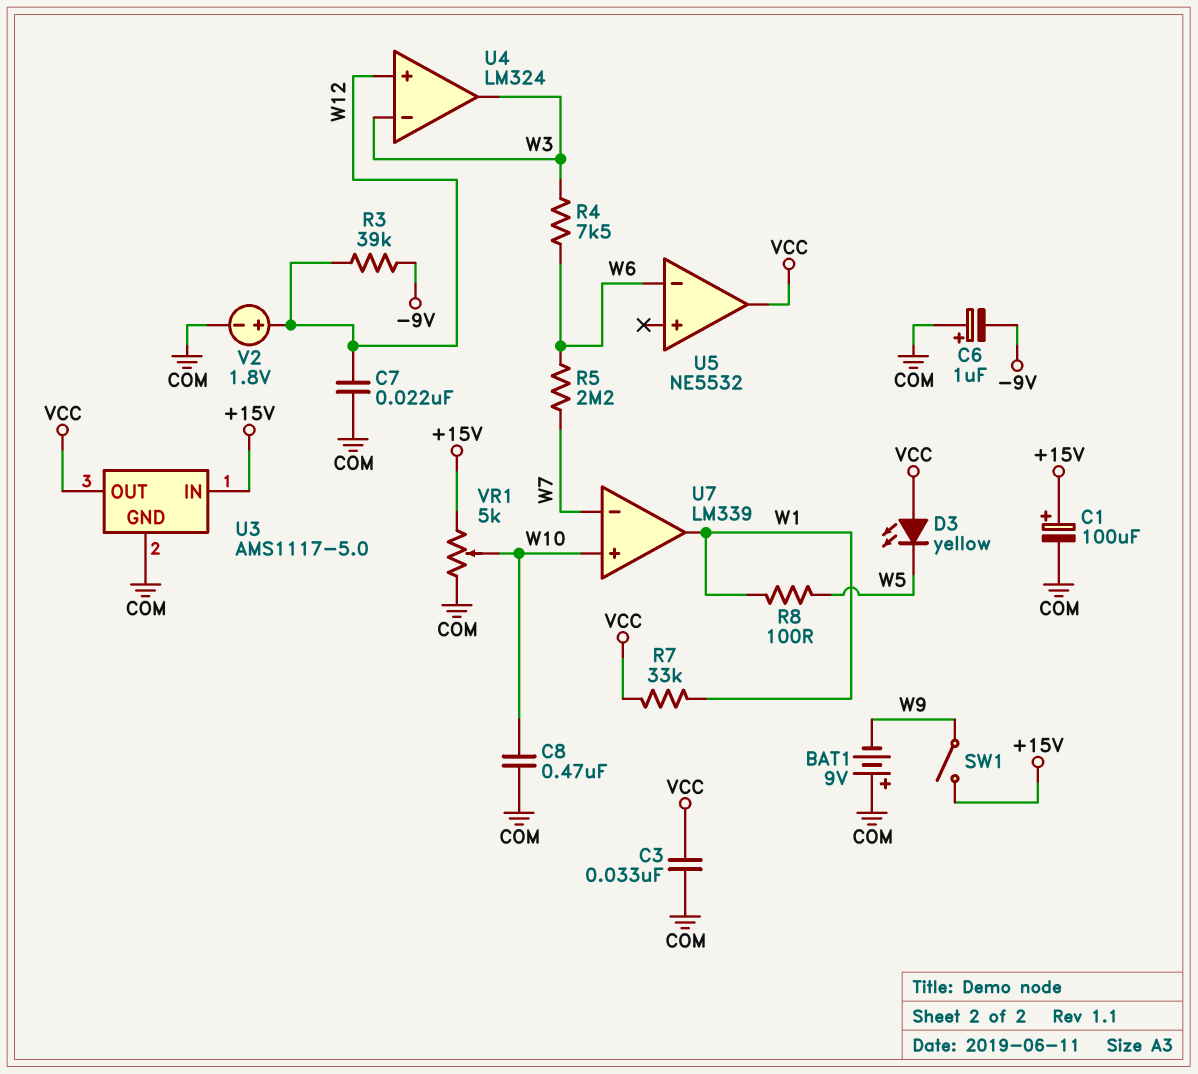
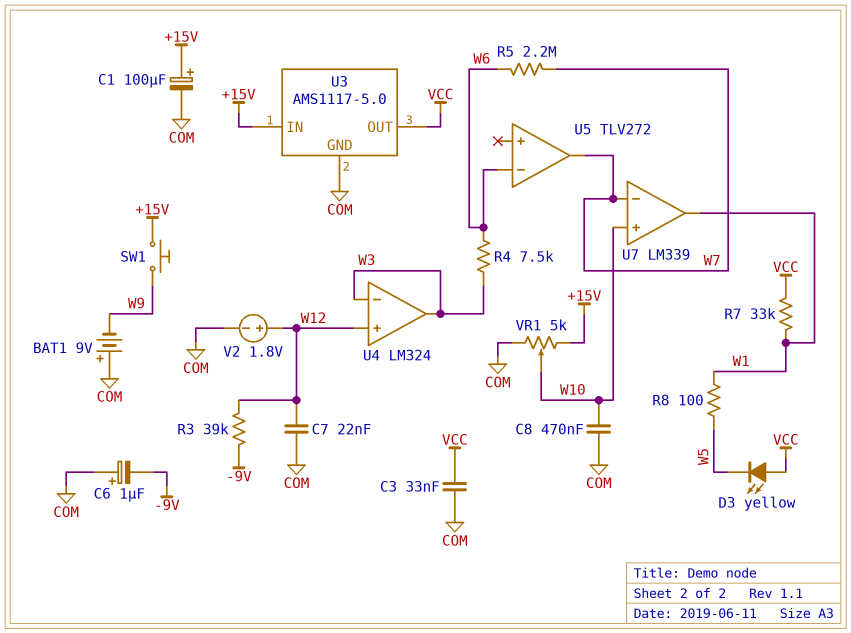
SW1: switch (+15V, W9) -> button (+15V, W9)
U5: NE5532 -> TLV272
U5 pin out: VCC -> W7

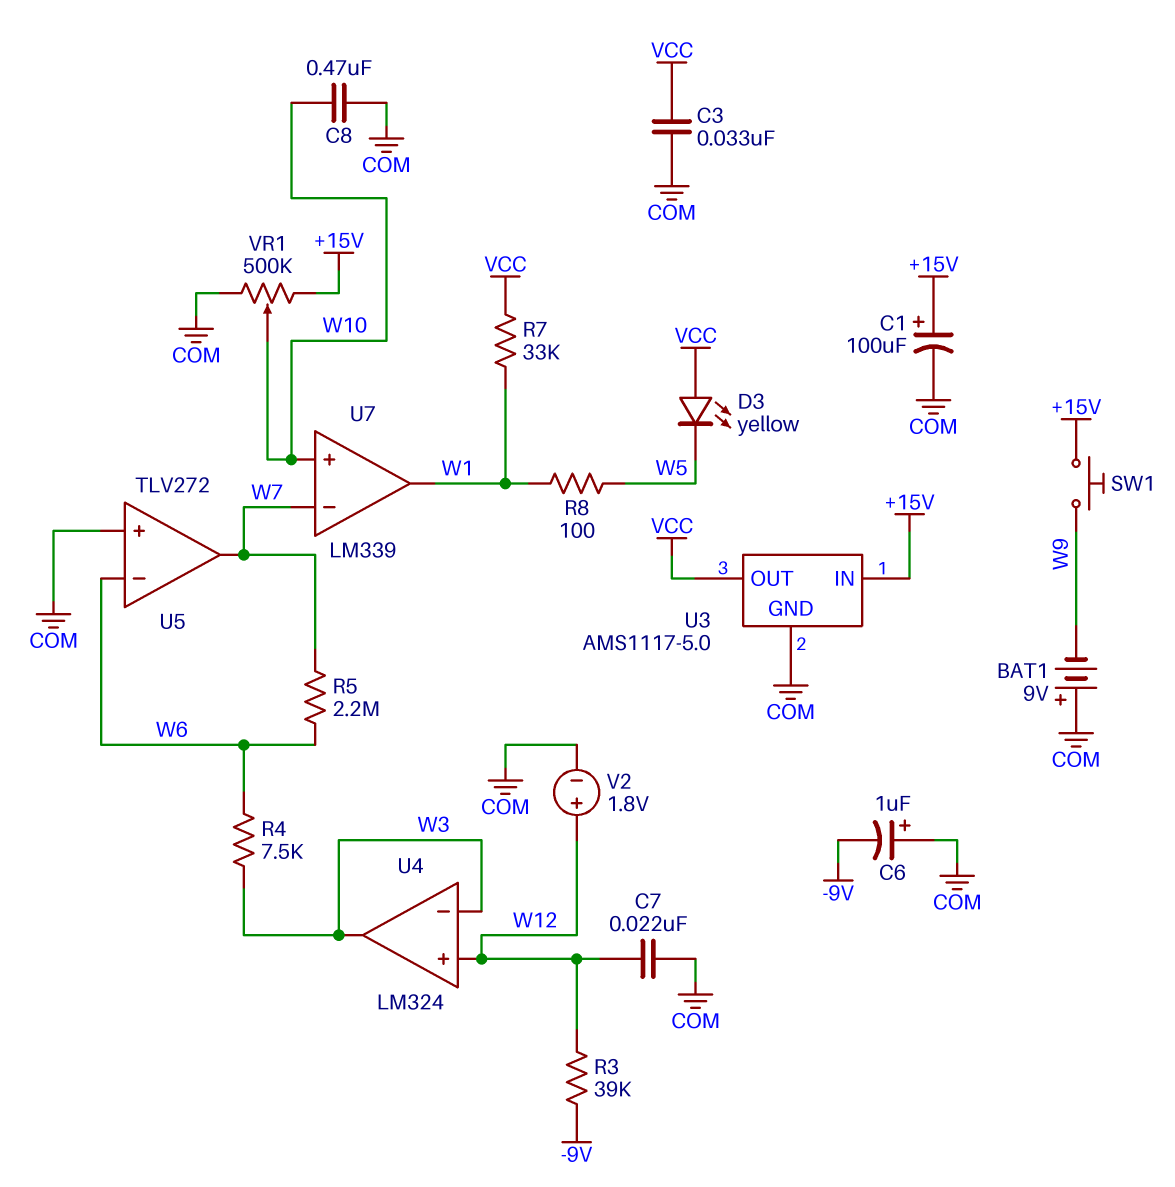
U5 pin in+: none -> COM
VR1: 5k (+15V, COM, wiper W10) -> 500k (+15V, COM, wiper W10)

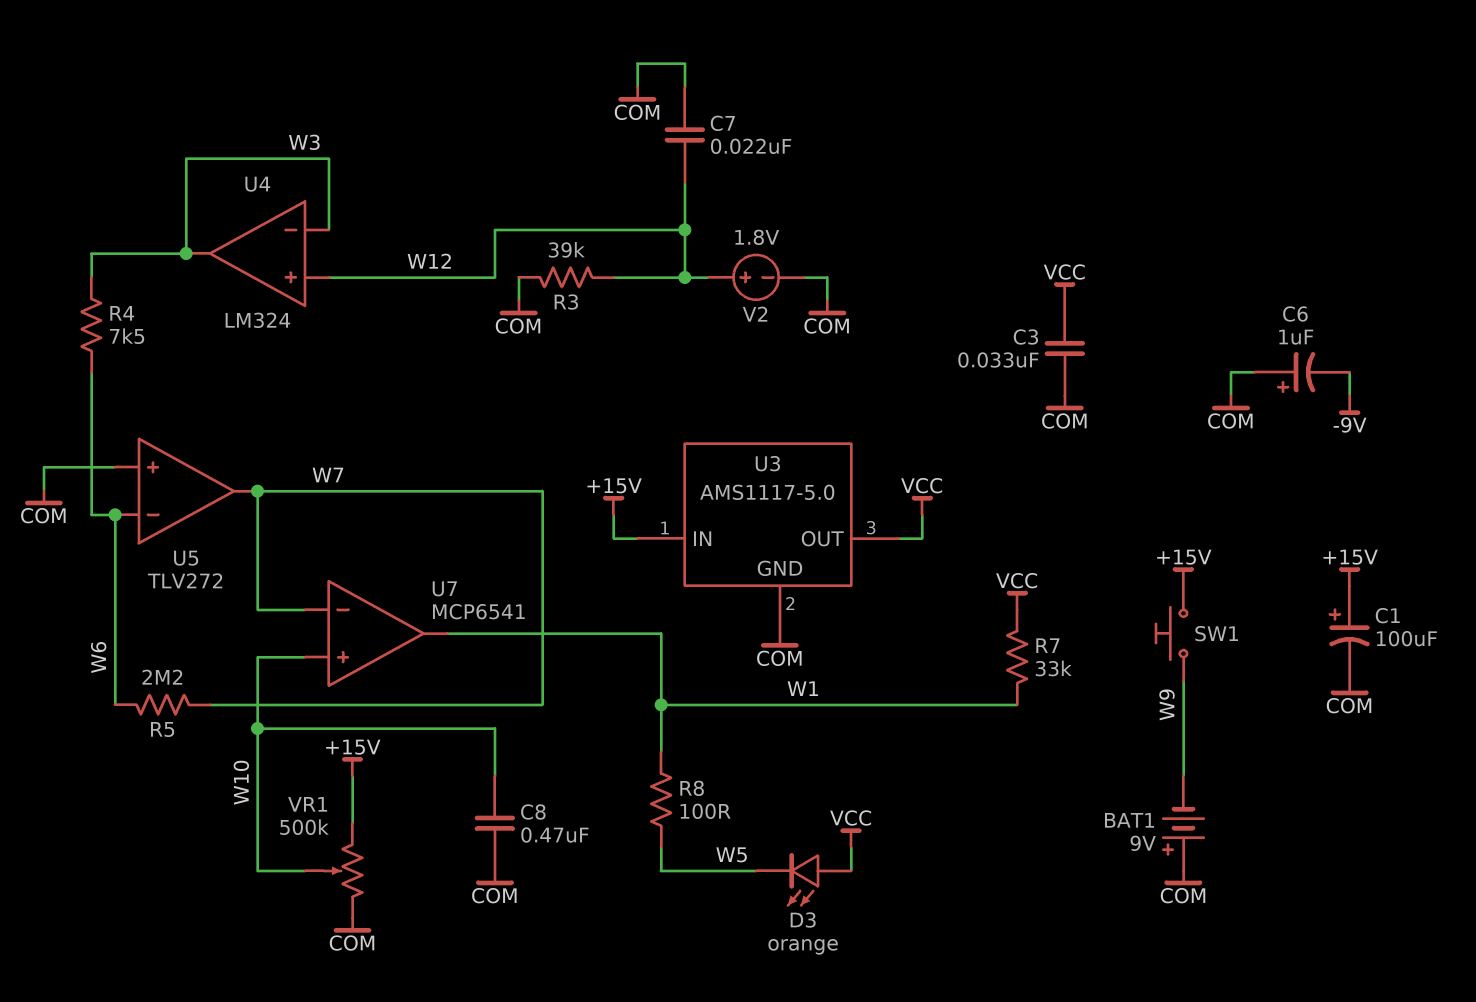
D3: LED yellow (A VCC, K W5) -> LED orange (A VCC, K W5)
R3: 39k (-9V, W12) -> 39k (COM, W12)
U7: LM339 -> MCP6541

